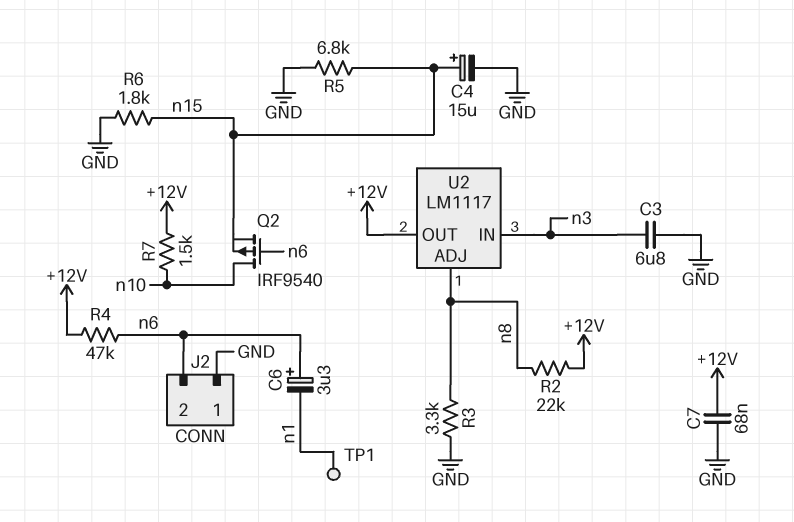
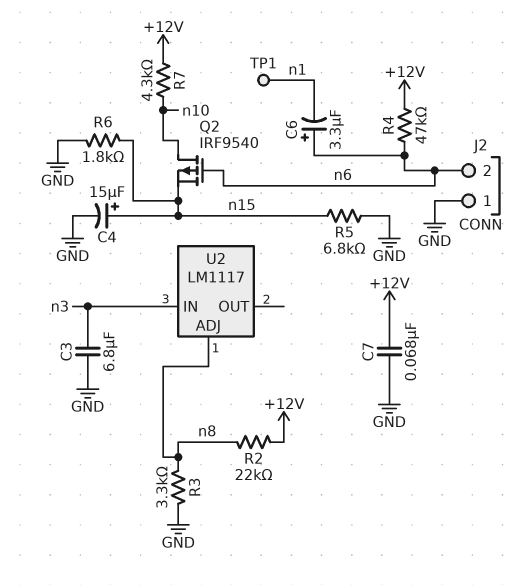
R7: 1.5k (+12V, n10) -> 4.3k (+12V, n10)
U2 pin OUT: +12V -> none

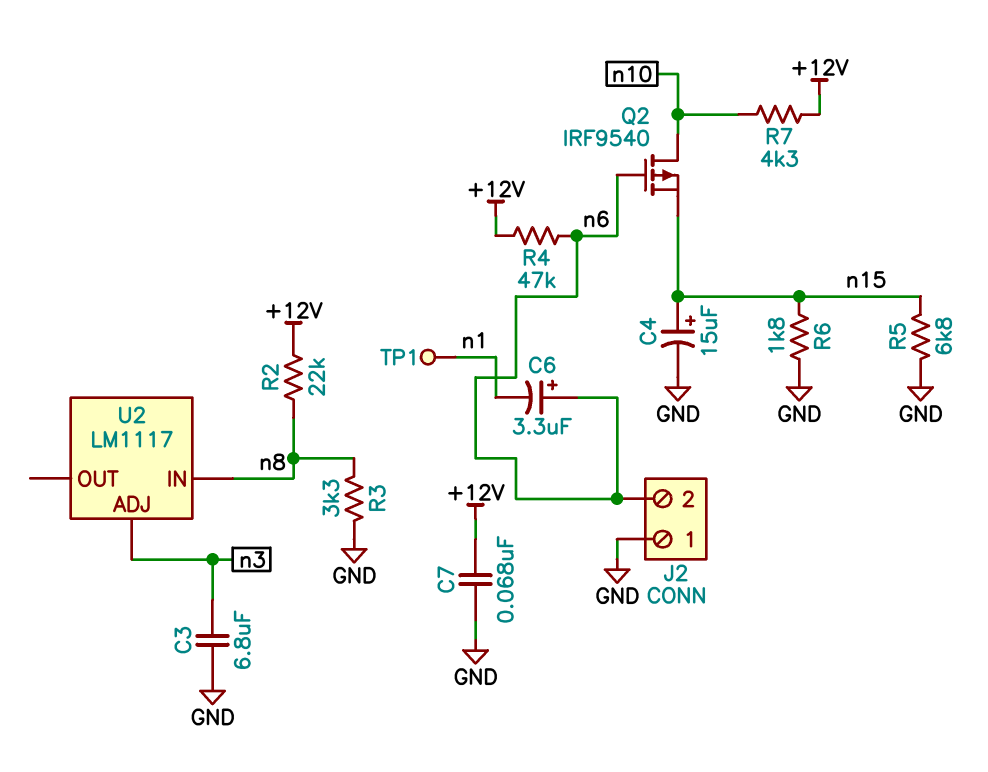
U2 pin ADJ: n8 -> n3
U2 pin IN: n3 -> n8

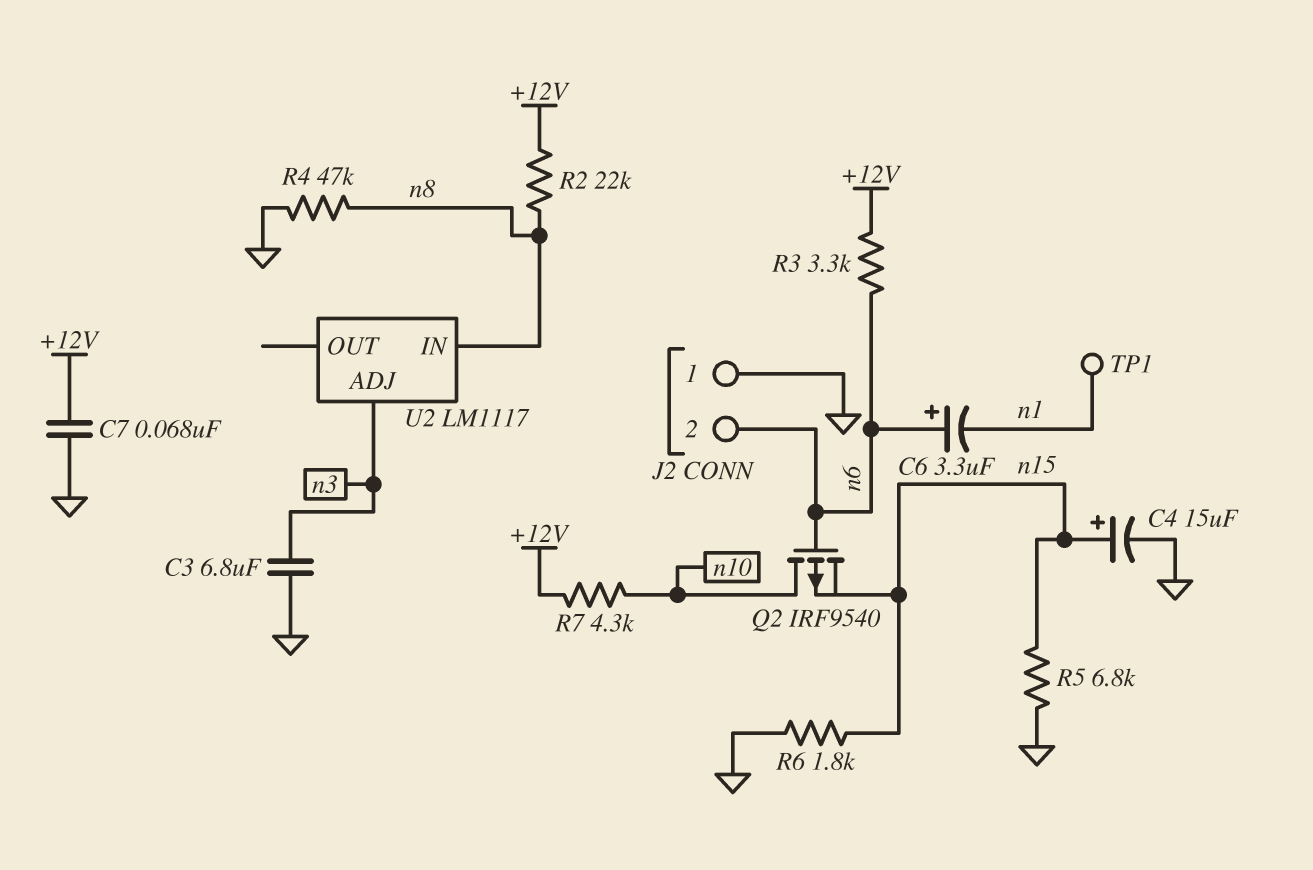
R3: 3.3k (GND, n8) -> 3.3k (+12V, n6)
R4: 47k (+12V, n6) -> 47k (GND, n8)

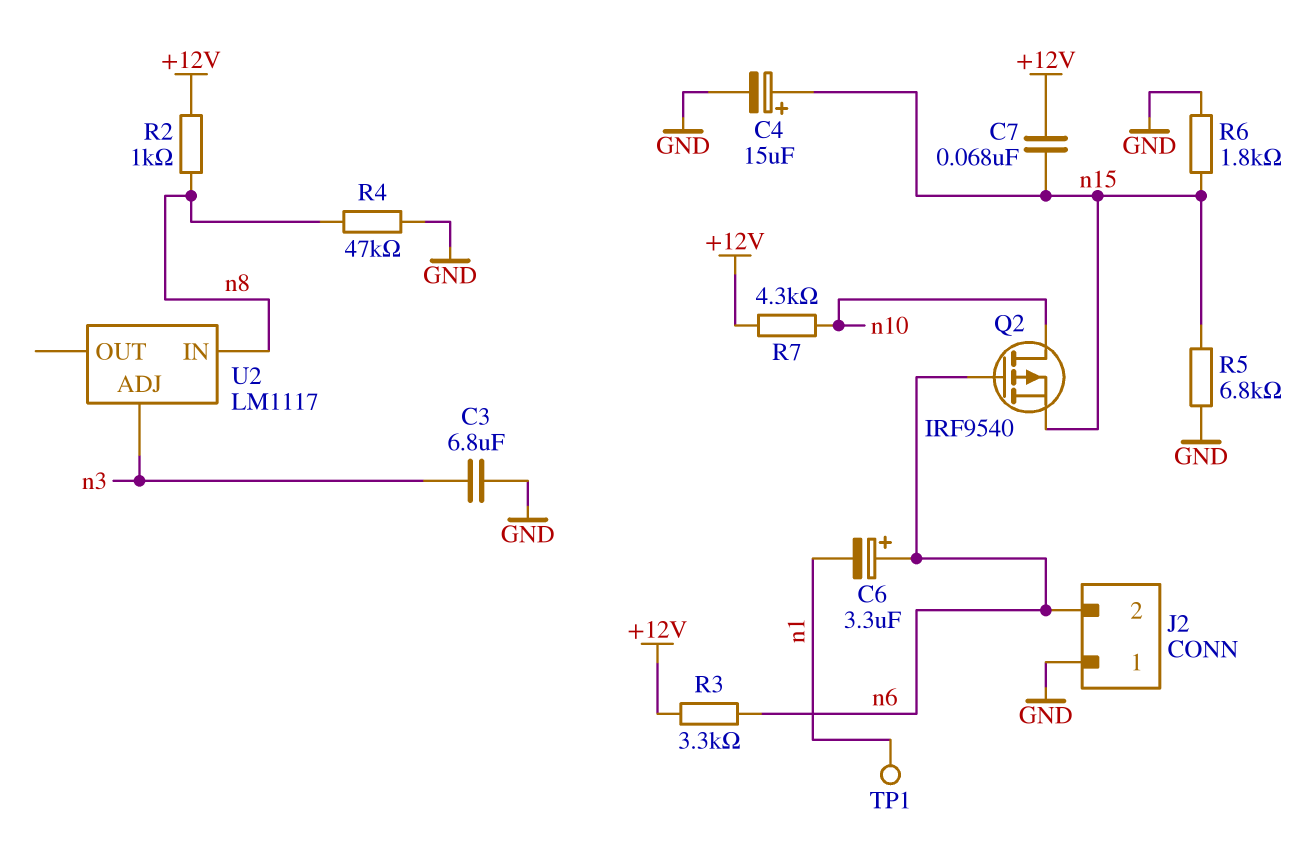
C7: 68nF (+12V, GND) -> 68nF (+12V, n15)
R2: 22k (+12V, n8) -> 1k (+12V, n8)

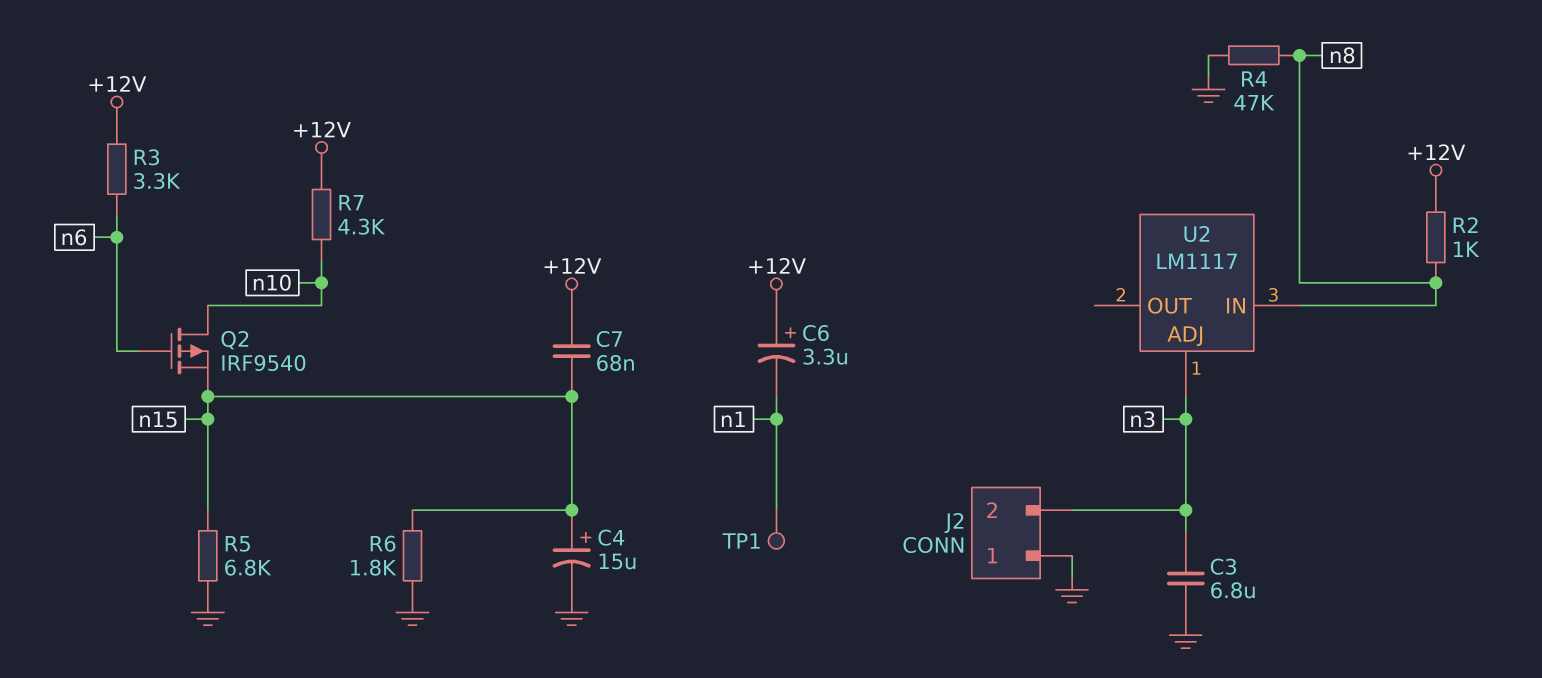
C6: 3.3uF (plus n6, minus n1) -> 3.3uF (plus +12V, minus n1)
J2 pin 2: n6 -> n3

